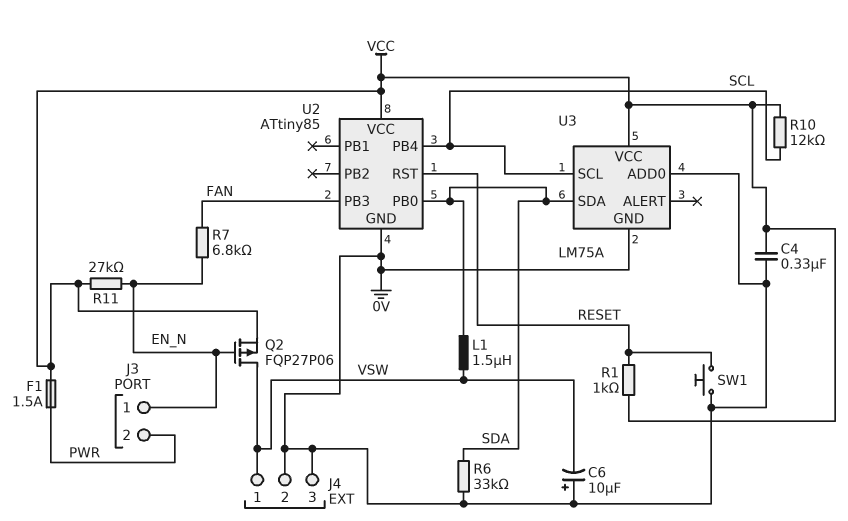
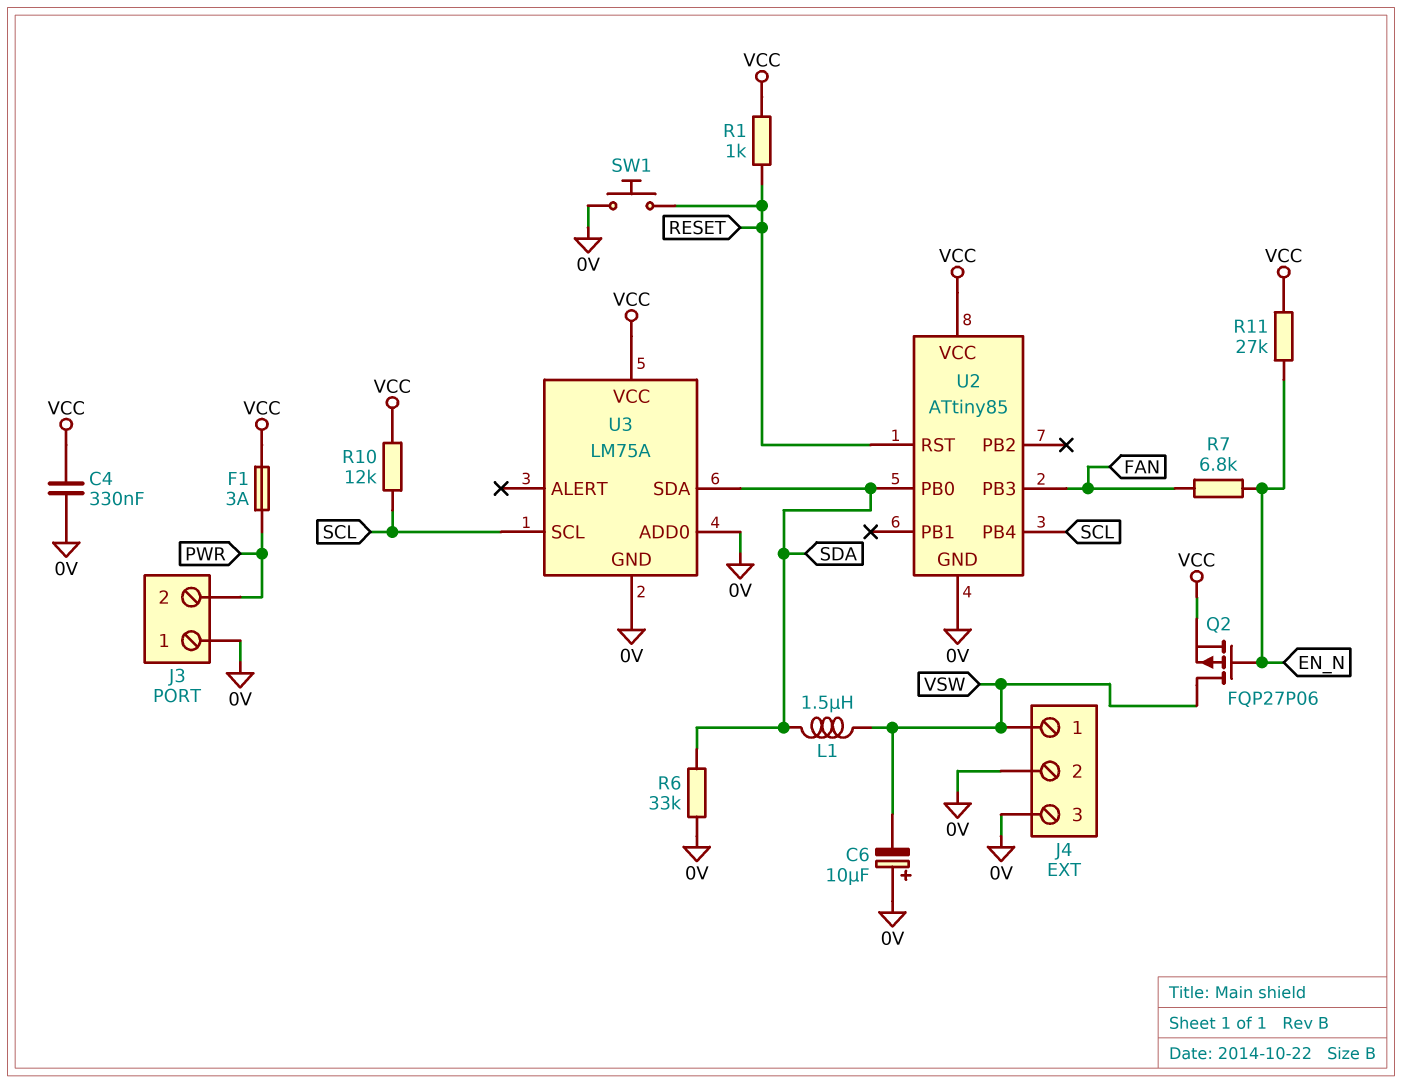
F1: 1.5A (PWR, VCC) -> 3A (PWR, VCC)
J3 pin 1: EN_N -> 0V

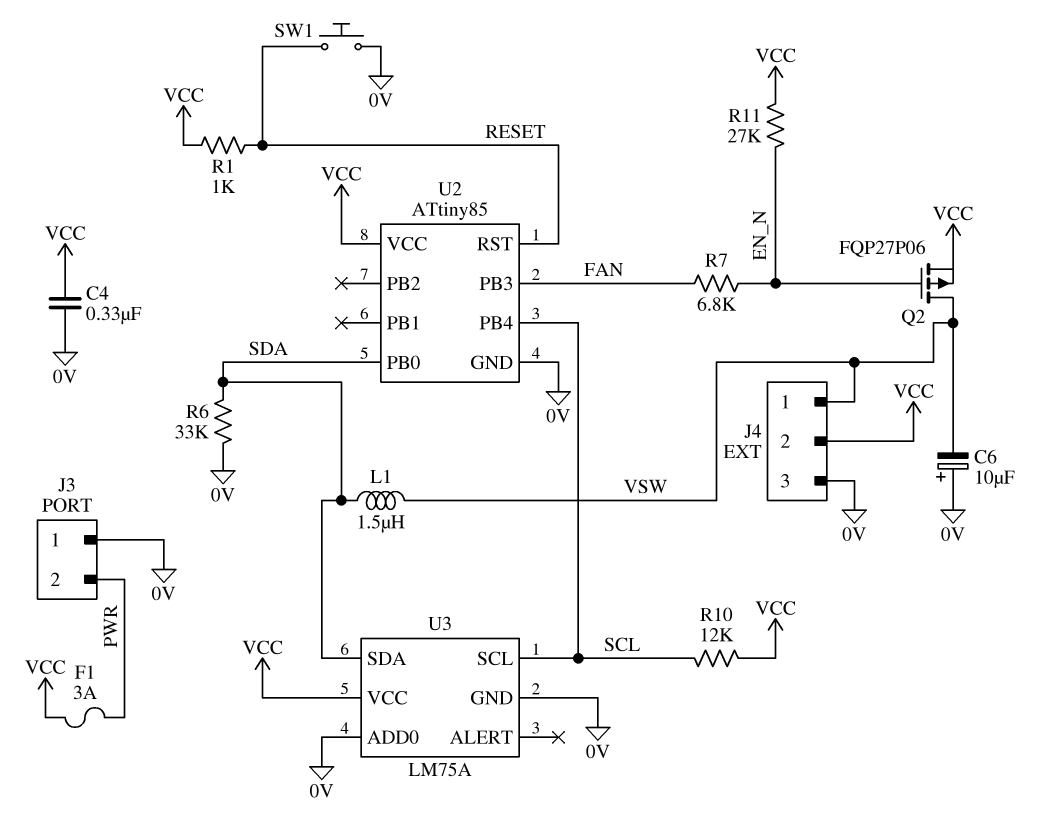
J4 pin 2: 0V -> VCC

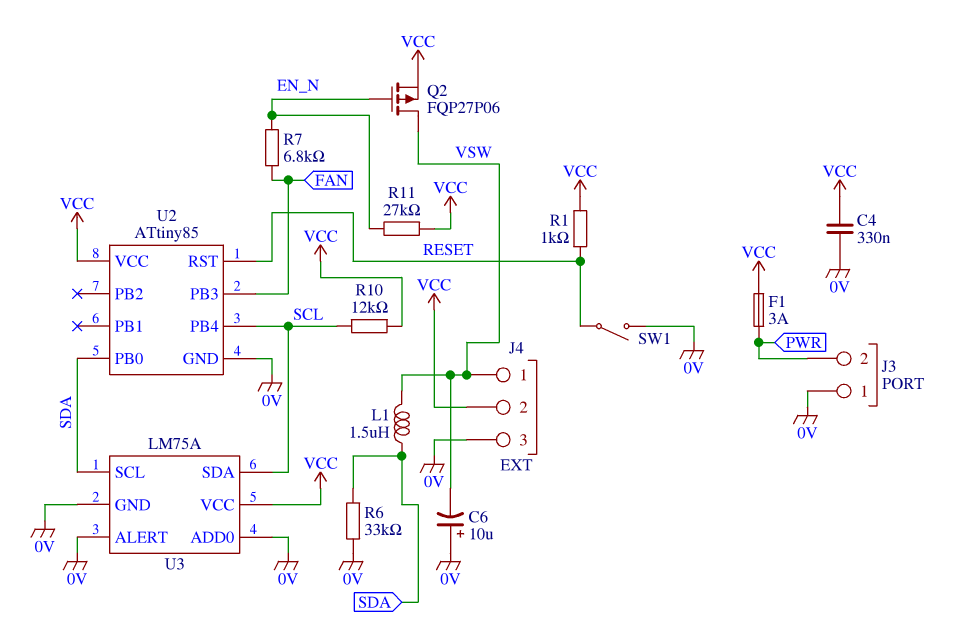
SW1: button (0V, RESET) -> switch (0V, RESET)
U3 pin ALERT: none -> 0V
U3 pin SCL: SCL -> SDA
U3 pin SDA: SDA -> SCL

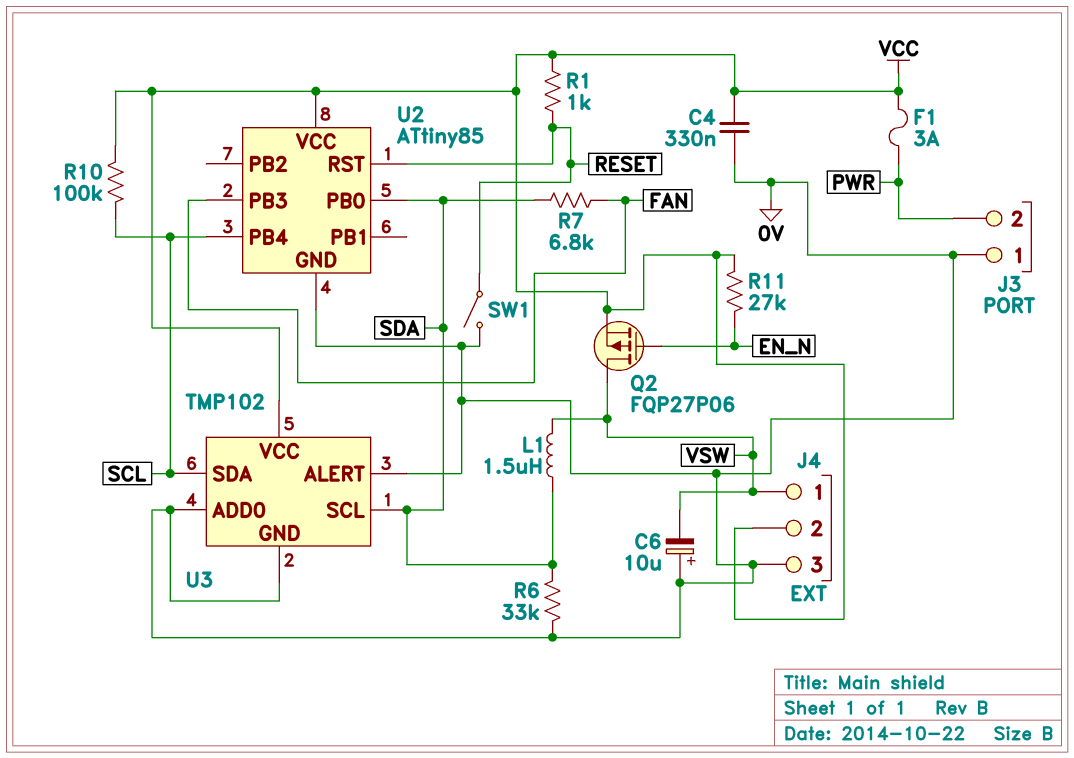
R7: 6.8k (EN_N, FAN) -> 6.8k (FAN, SDA)
R10: 12k (SCL, VCC) -> 100k (SCL, VCC)
U3: LM75A -> TMP102

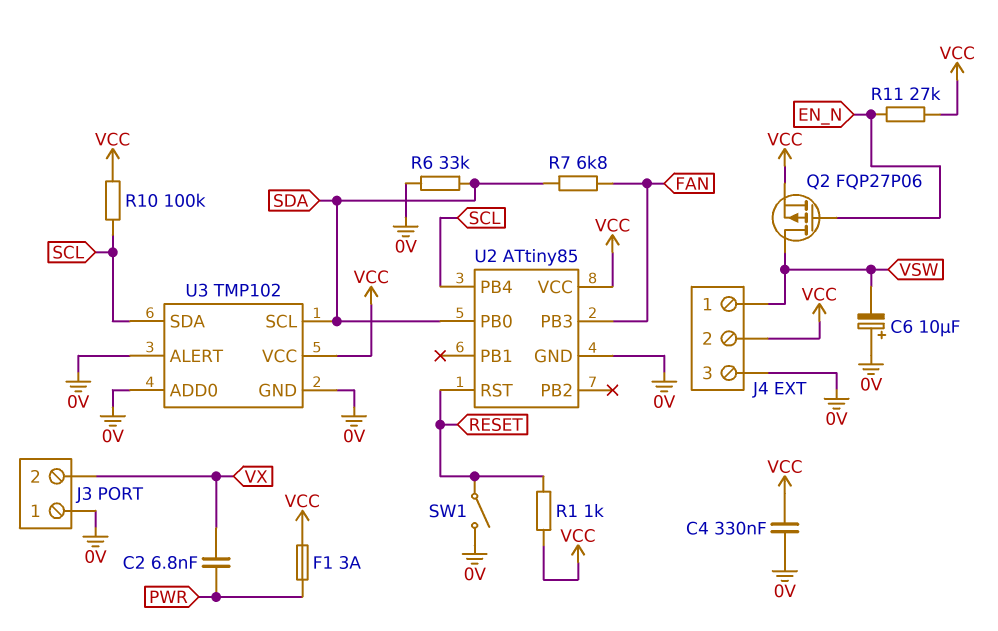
C2: none -> 6.8nF (PWR, VX)
J3 pin 2: PWR -> VX
L1: 1.5uH (SDA, VSW) -> none

